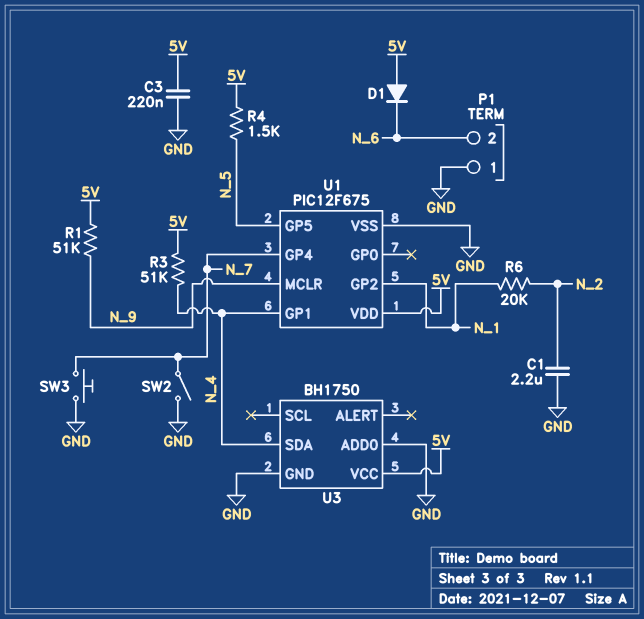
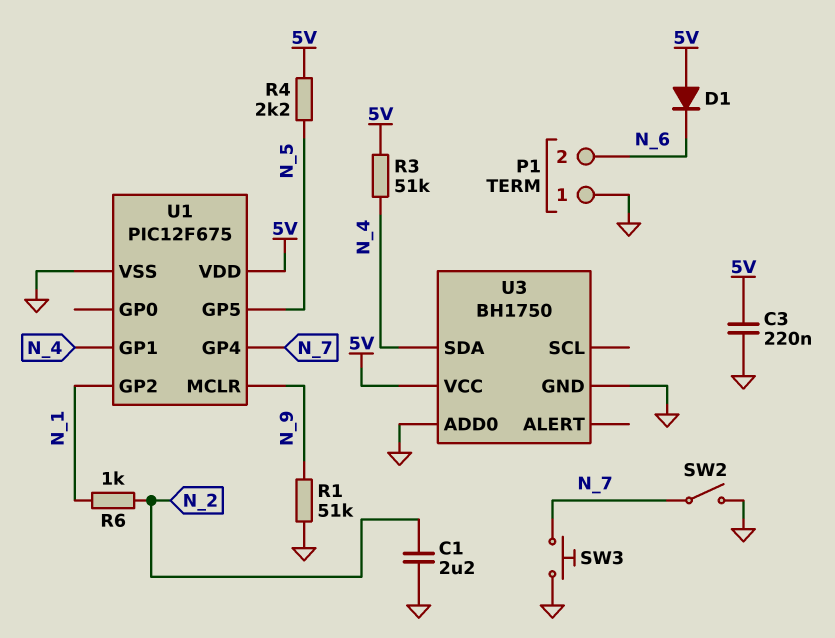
R1: 51k (5V, N_9) -> 51k (GND, N_9)
R4: 1.5k (5V, N_5) -> 2.2k (5V, N_5)
R6: 20k (N_1, N_2) -> 1k (N_1, N_2)

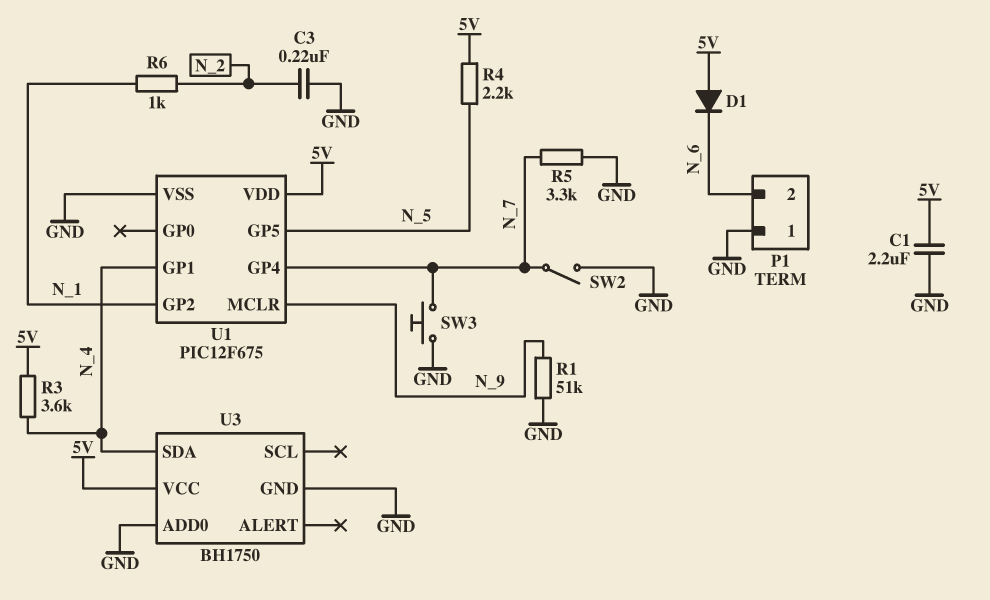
C1: 2.2uF (GND, N_2) -> 2.2uF (5V, GND)
C3: 220nF (5V, GND) -> 220nF (GND, N_2)
R3: 51k (5V, N_4) -> 3.6k (5V, N_4)
R5: none -> 3.3k (GND, N_7)

